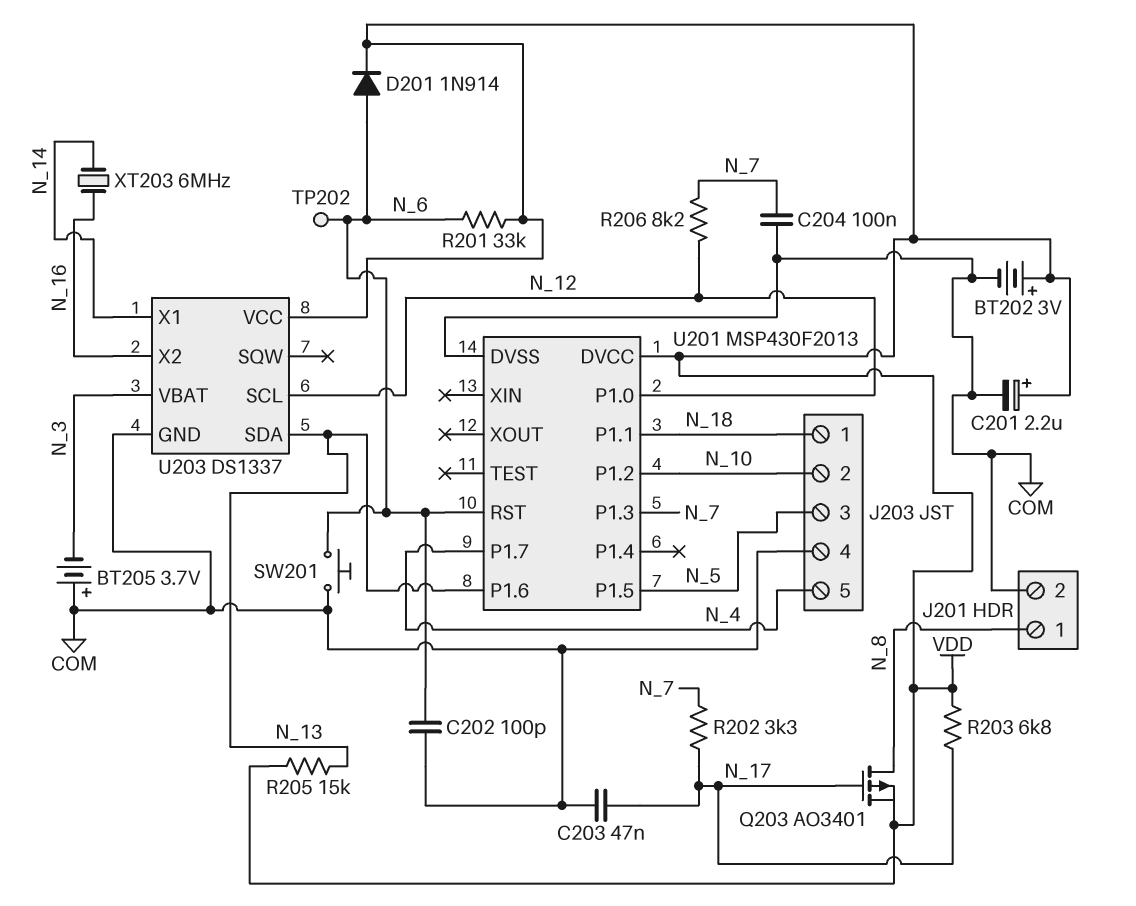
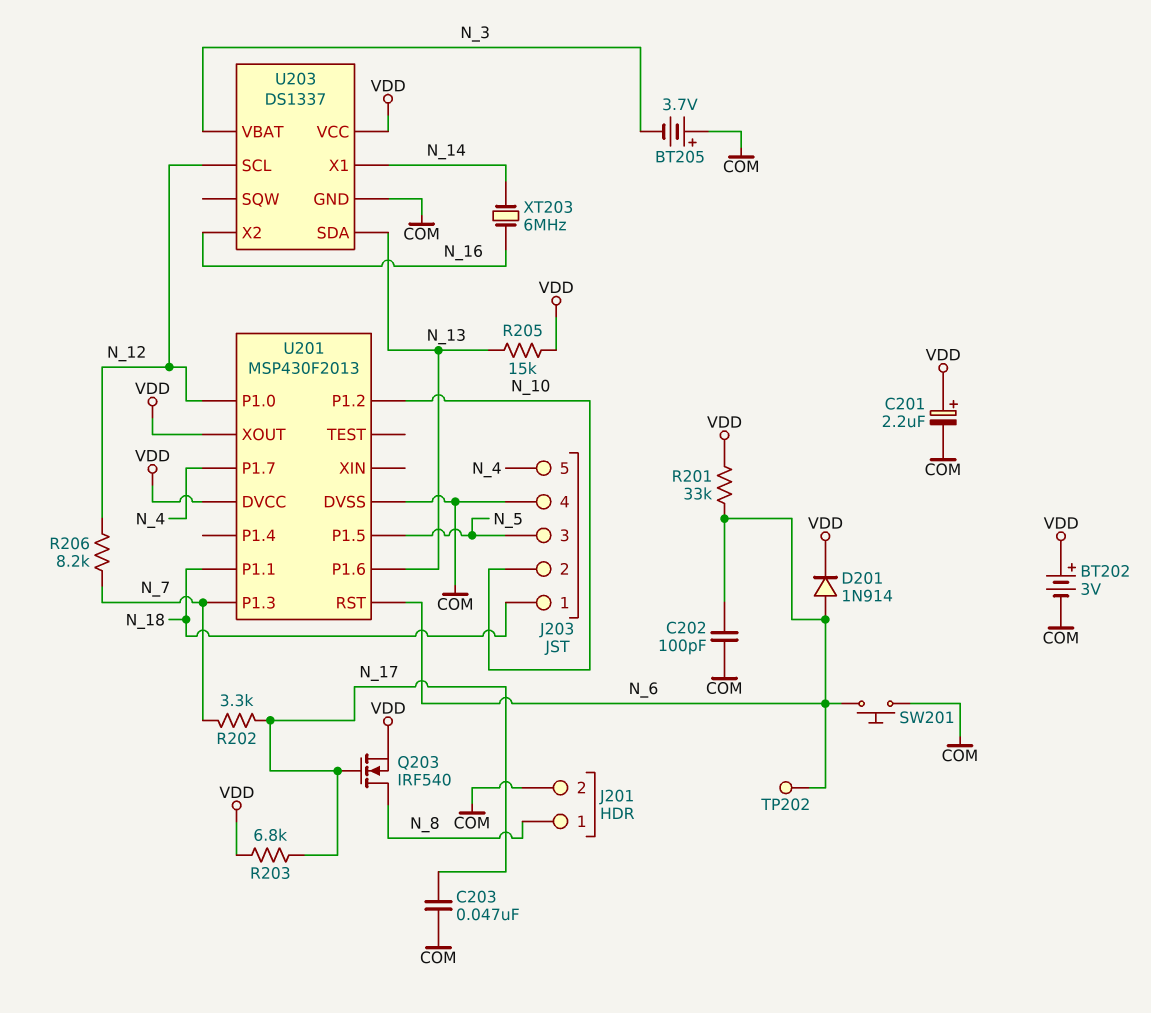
C204: 100nF (COM, N_7) -> none
Q203: PMOS AO3401 (G N_17, D N_8, S VDD) -> NMOS IRF540 (G N_17, D N_8, S VDD)
U201 pin XOUT: none -> VDD

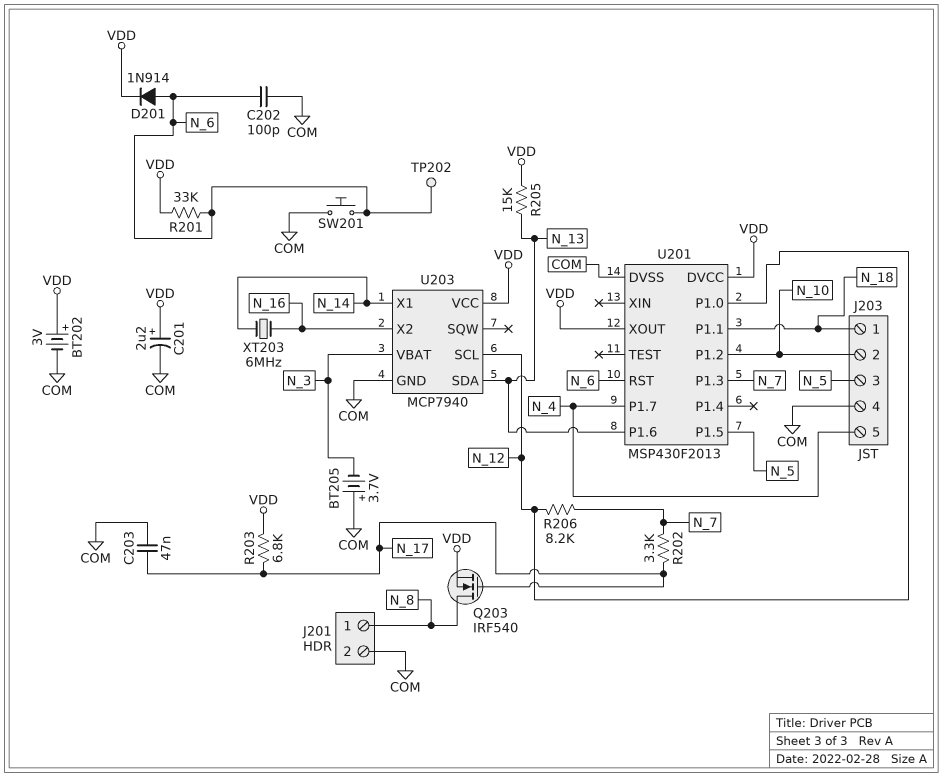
U203: DS1337 -> MCP7940

